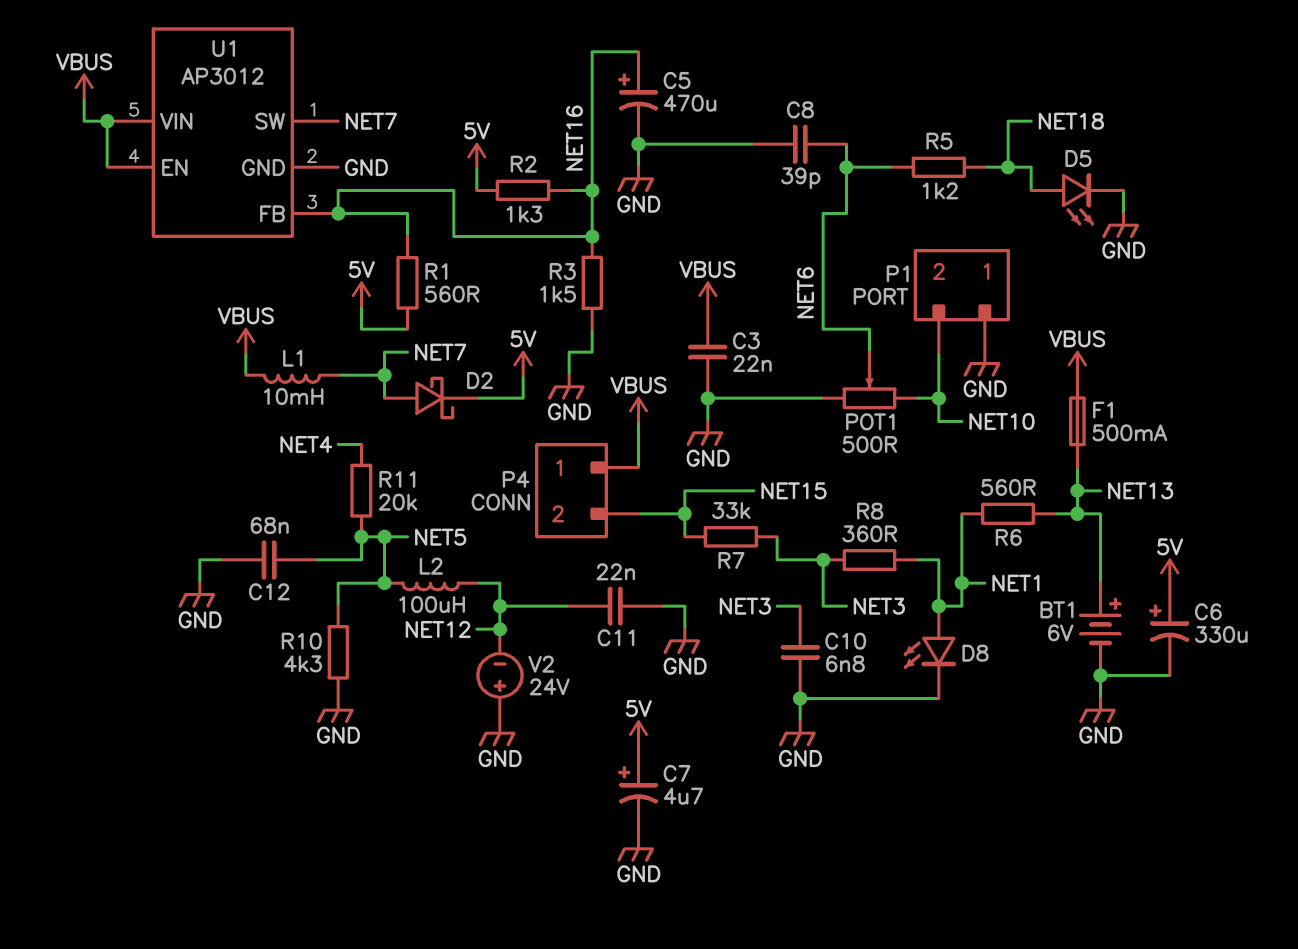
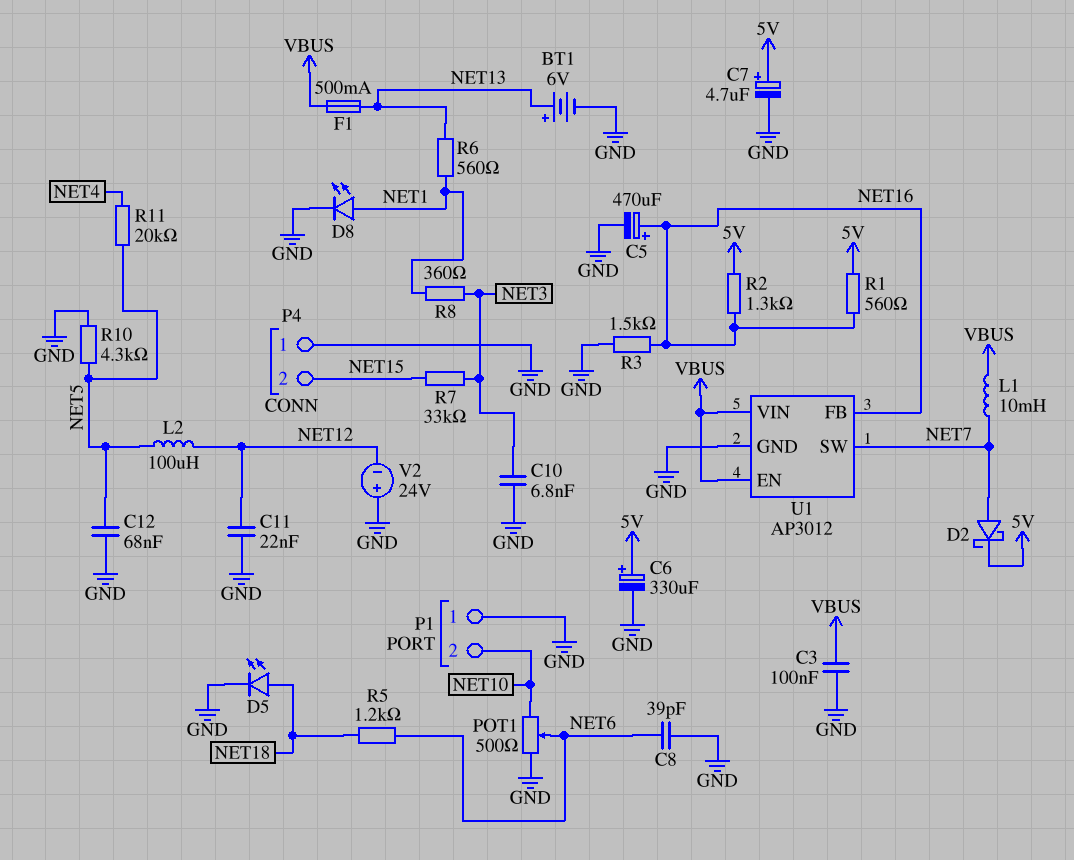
C3: 22nF (GND, VBUS) -> 100nF (GND, VBUS)
P4 pin 1: VBUS -> GND

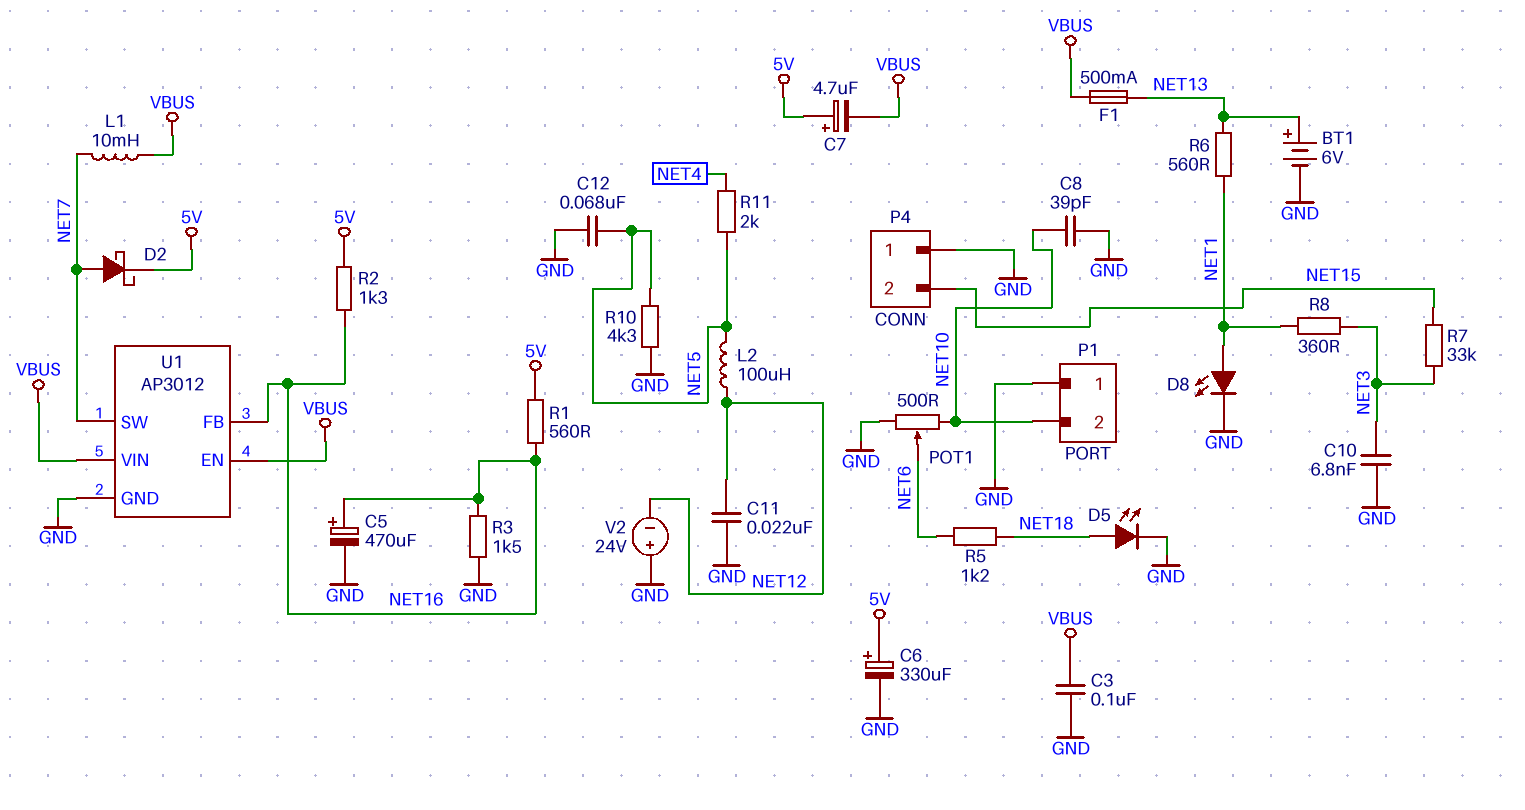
C7: 4.7uF (plus 5V, minus GND) -> 4.7uF (plus 5V, minus VBUS)
C8: 39pF (GND, NET6) -> 39pF (GND, NET10)
R11: 20k (NET4, NET5) -> 2k (NET4, NET5)

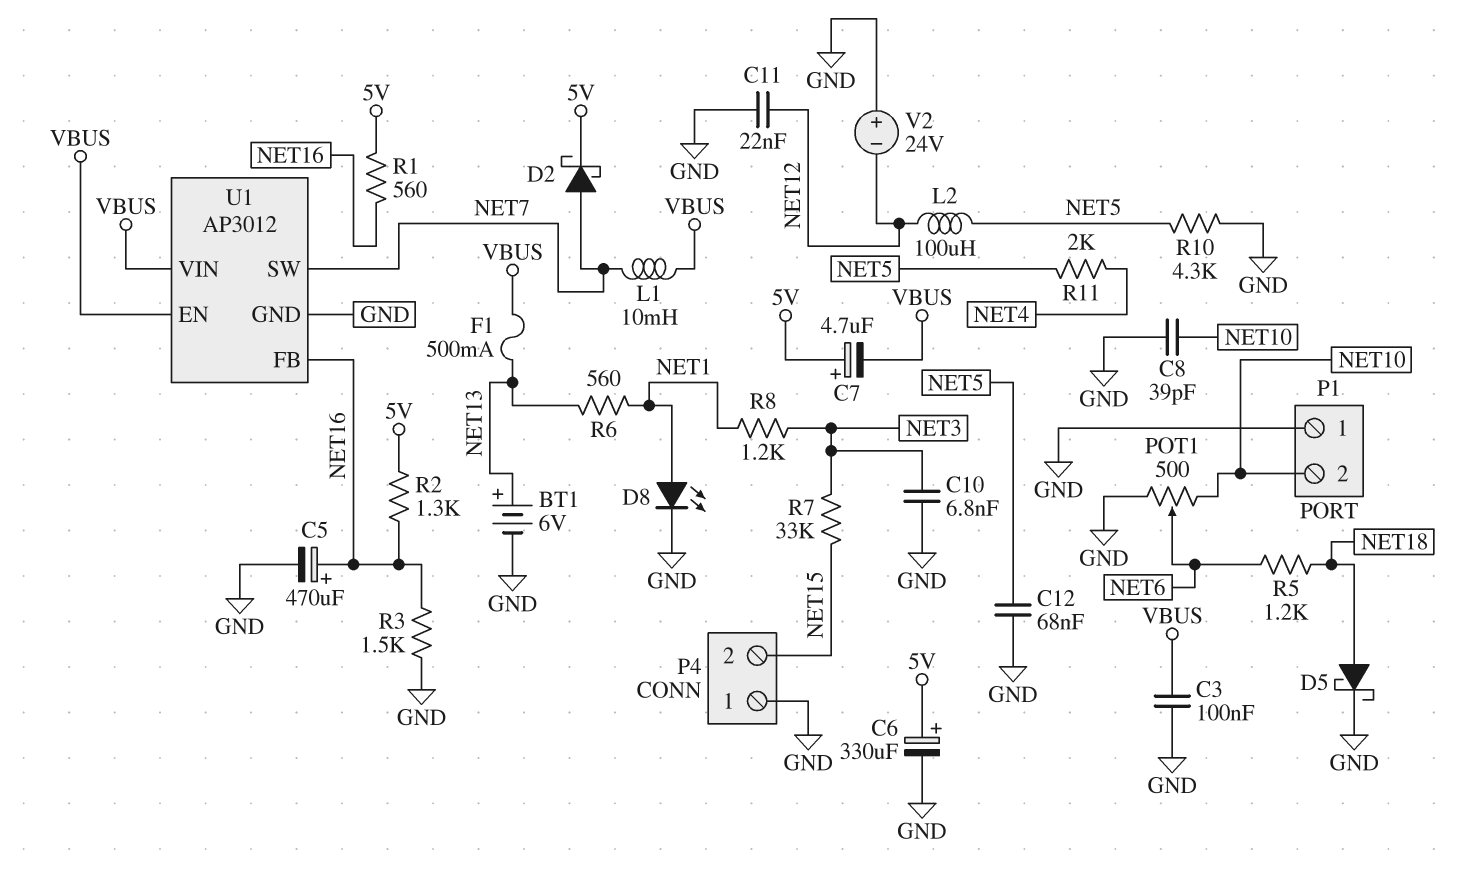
D5: LED (A NET18, K GND) -> schottky (A NET18, K GND)
R8: 360 (NET1, NET3) -> 1.2k (NET1, NET3)

